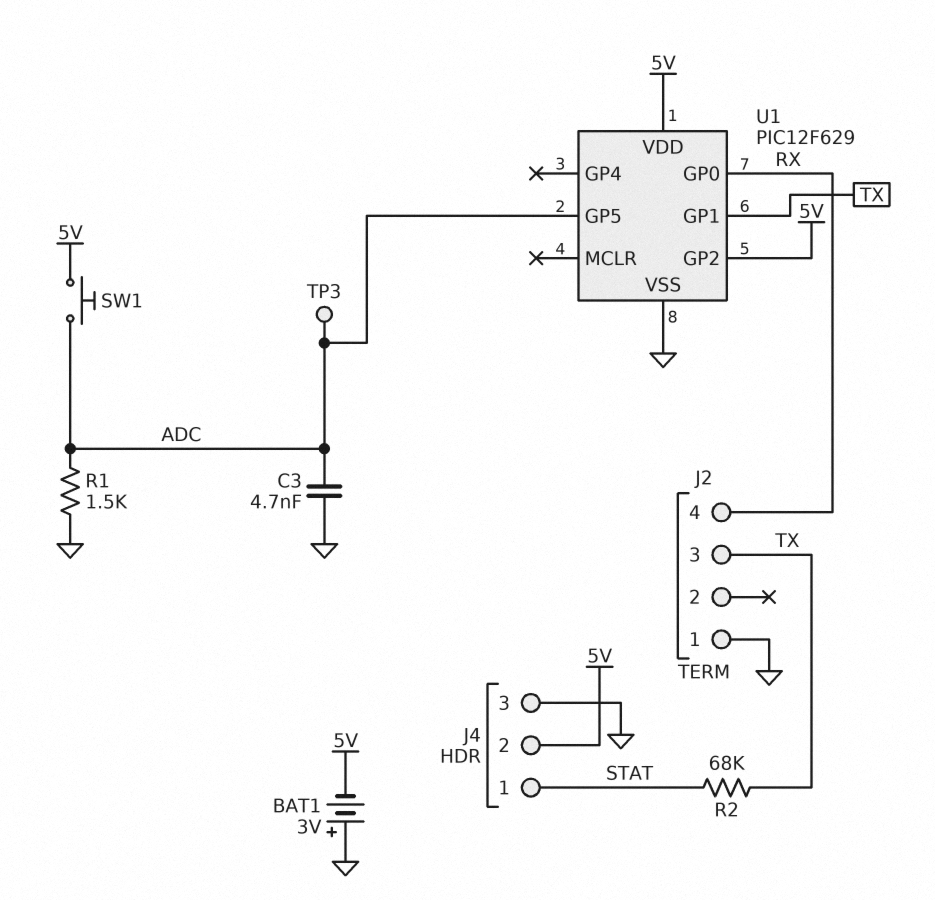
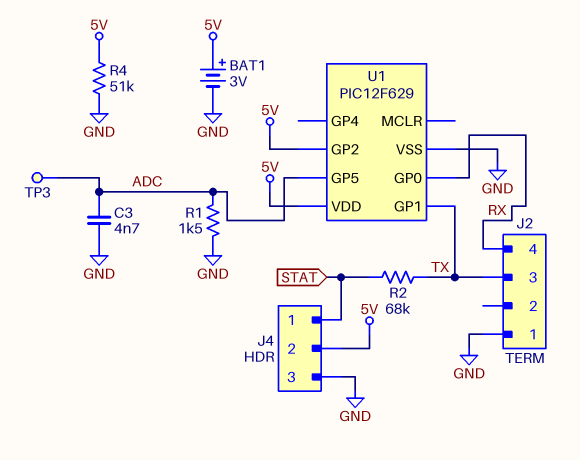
BAT1: 3V (plus GND, minus 5V) -> 3V (plus 5V, minus GND)
R4: none -> 51k (5V, GND)
SW1: button (5V, ADC) -> none

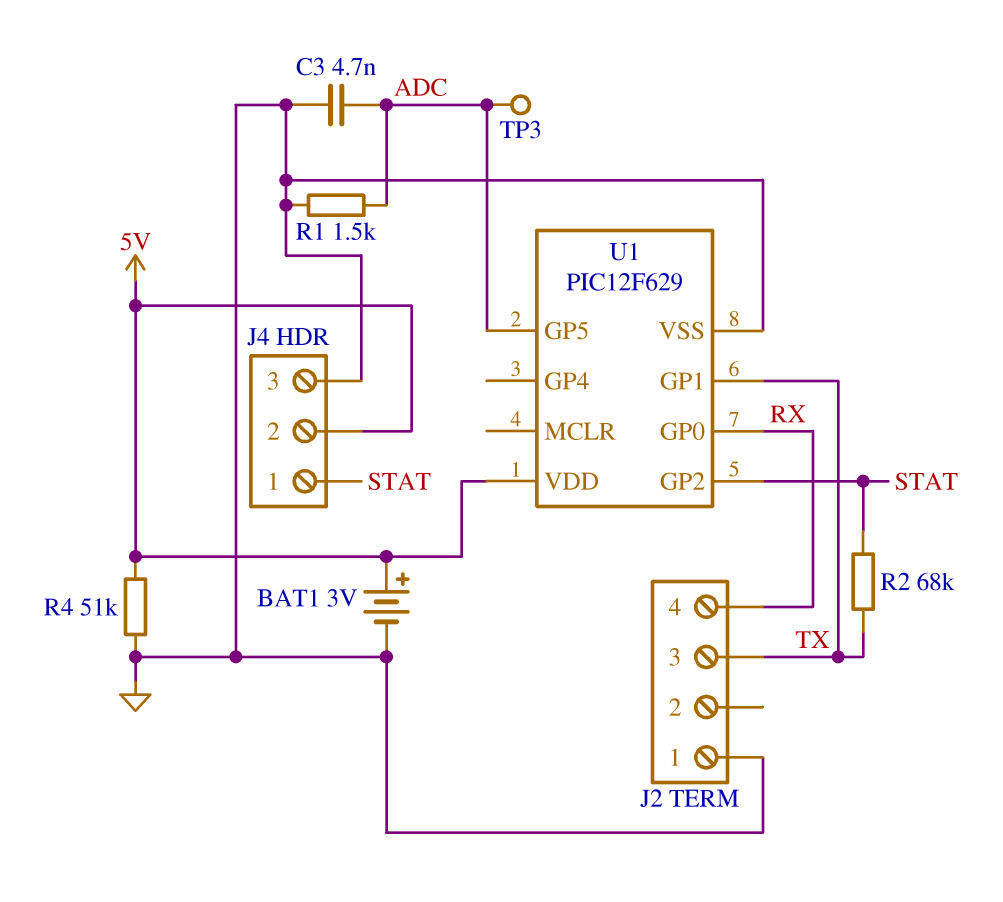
U1 pin GP2: 5V -> STAT

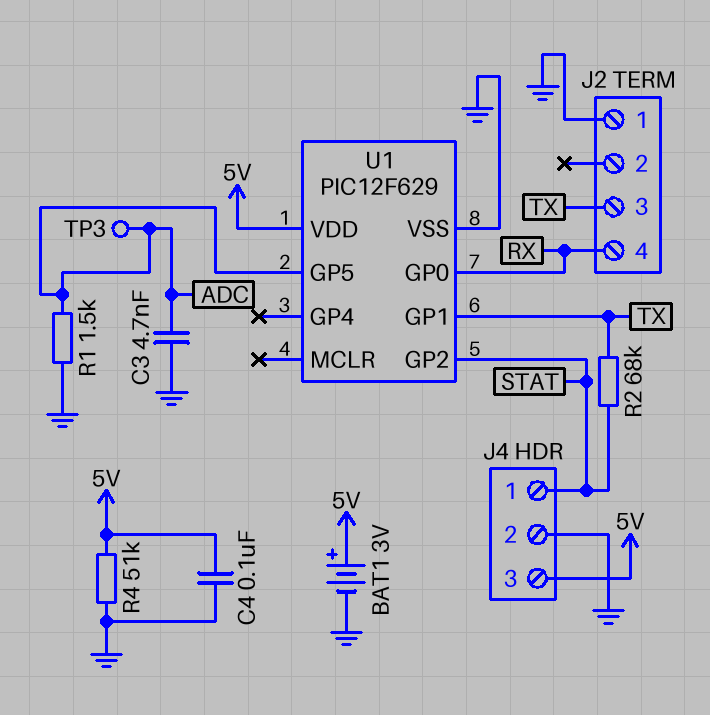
C4: none -> 100nF (5V, GND)
J4 pin 2: 5V -> GND
J4 pin 3: GND -> 5V

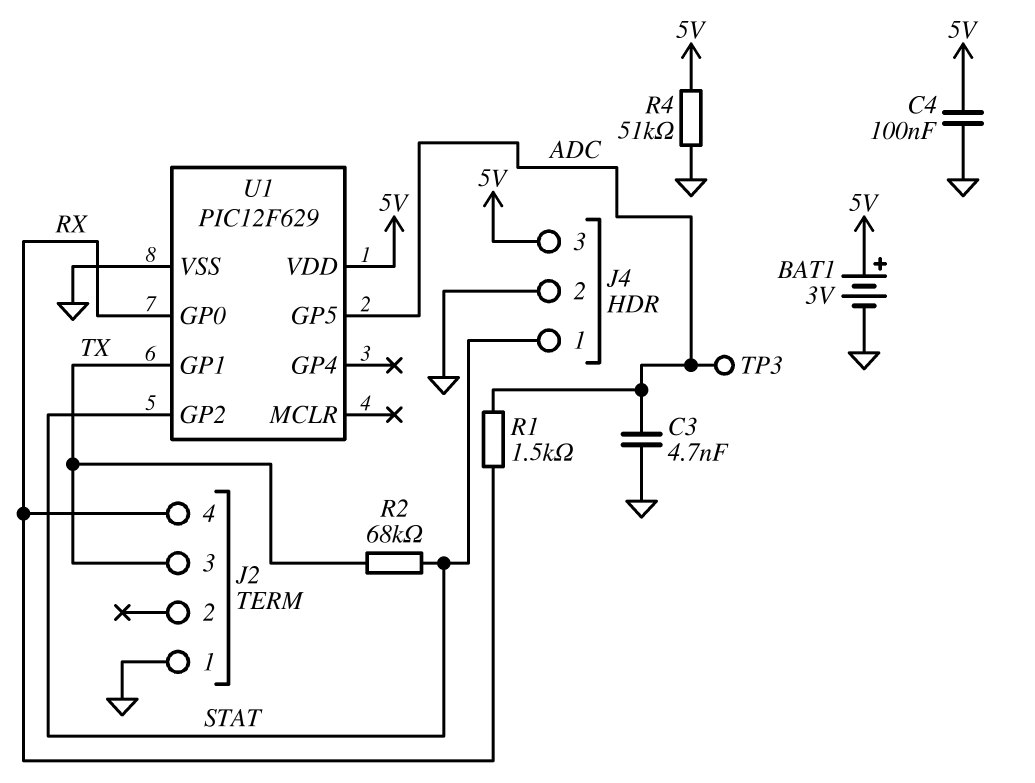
R1: 1.5k (ADC, GND) -> 1.5k (ADC, RX)

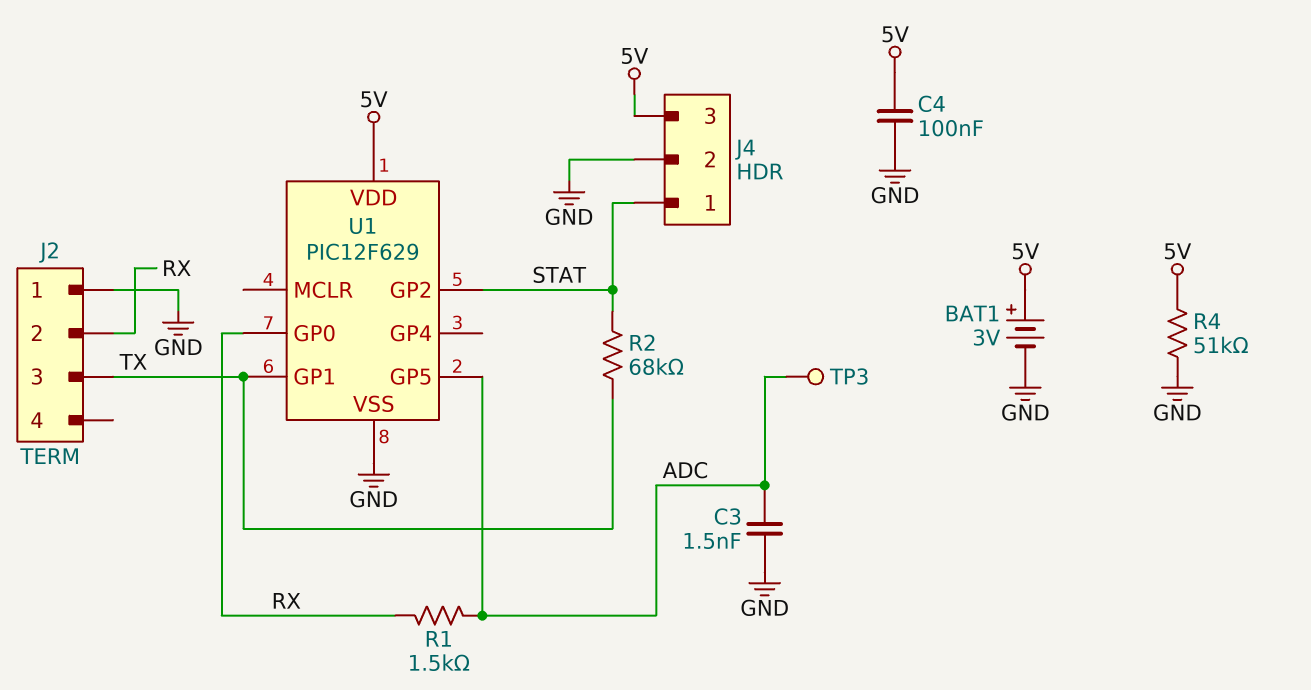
C3: 4.7nF (ADC, GND) -> 1.5nF (ADC, GND)
J2 pin 2: none -> RX
J2 pin 4: RX -> none

